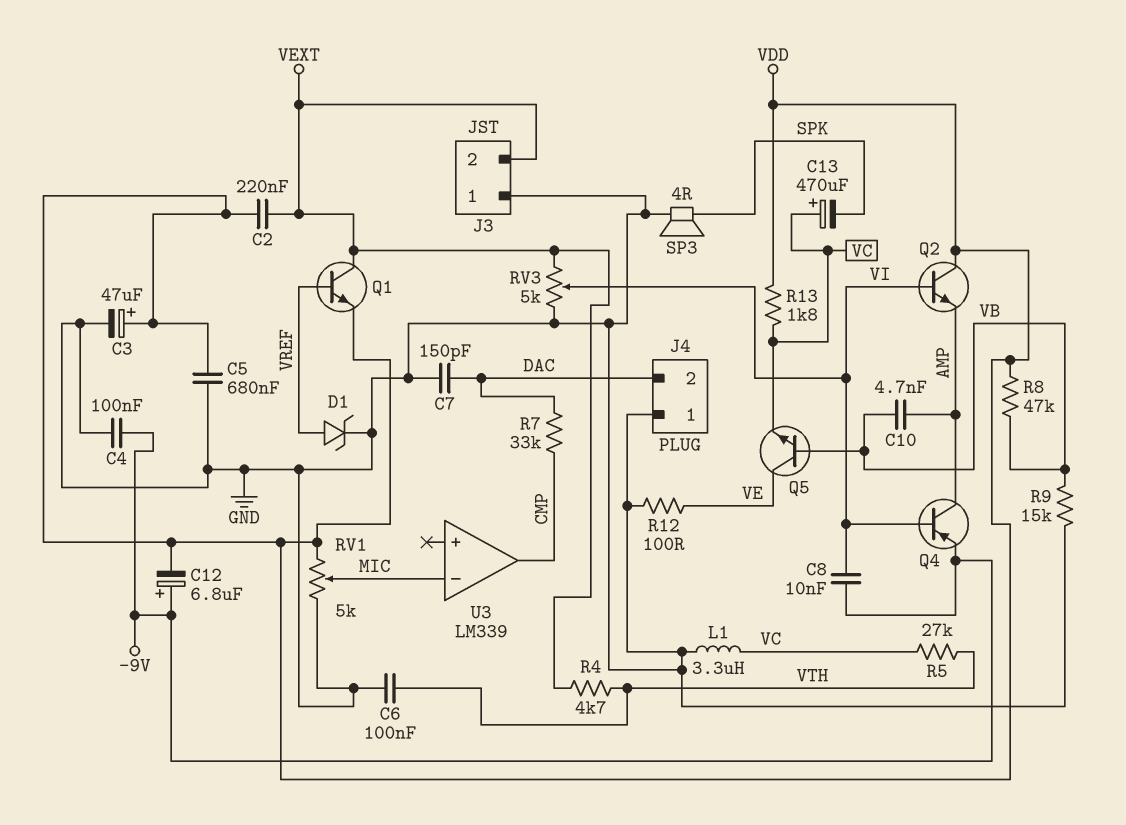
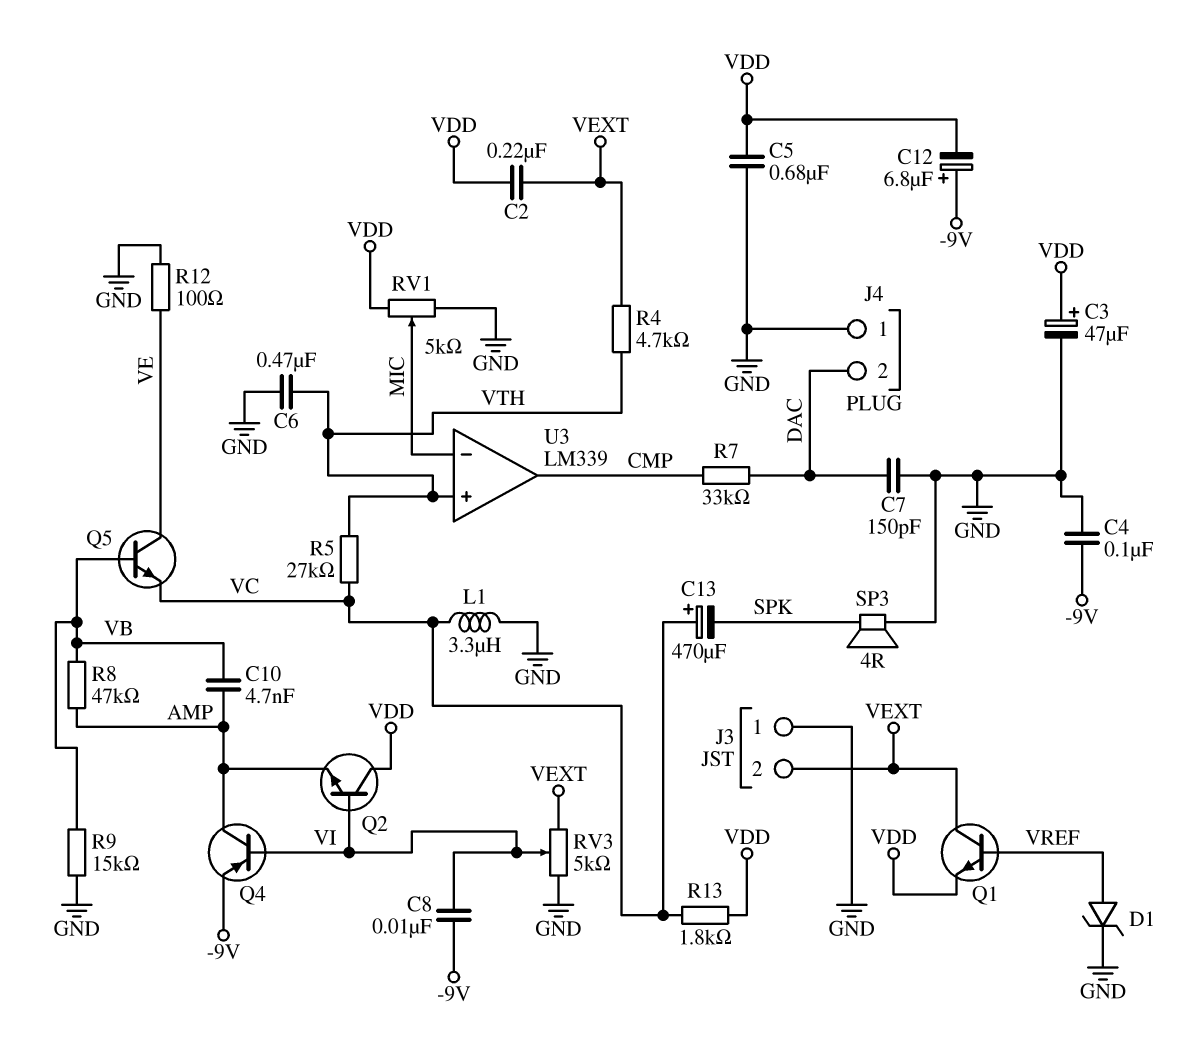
C6: 100nF (GND, VTH) -> 470nF (GND, VTH)
R8: 47k (VB, VDD) -> 47k (AMP, VB)
U3 pin in+: none -> VTH

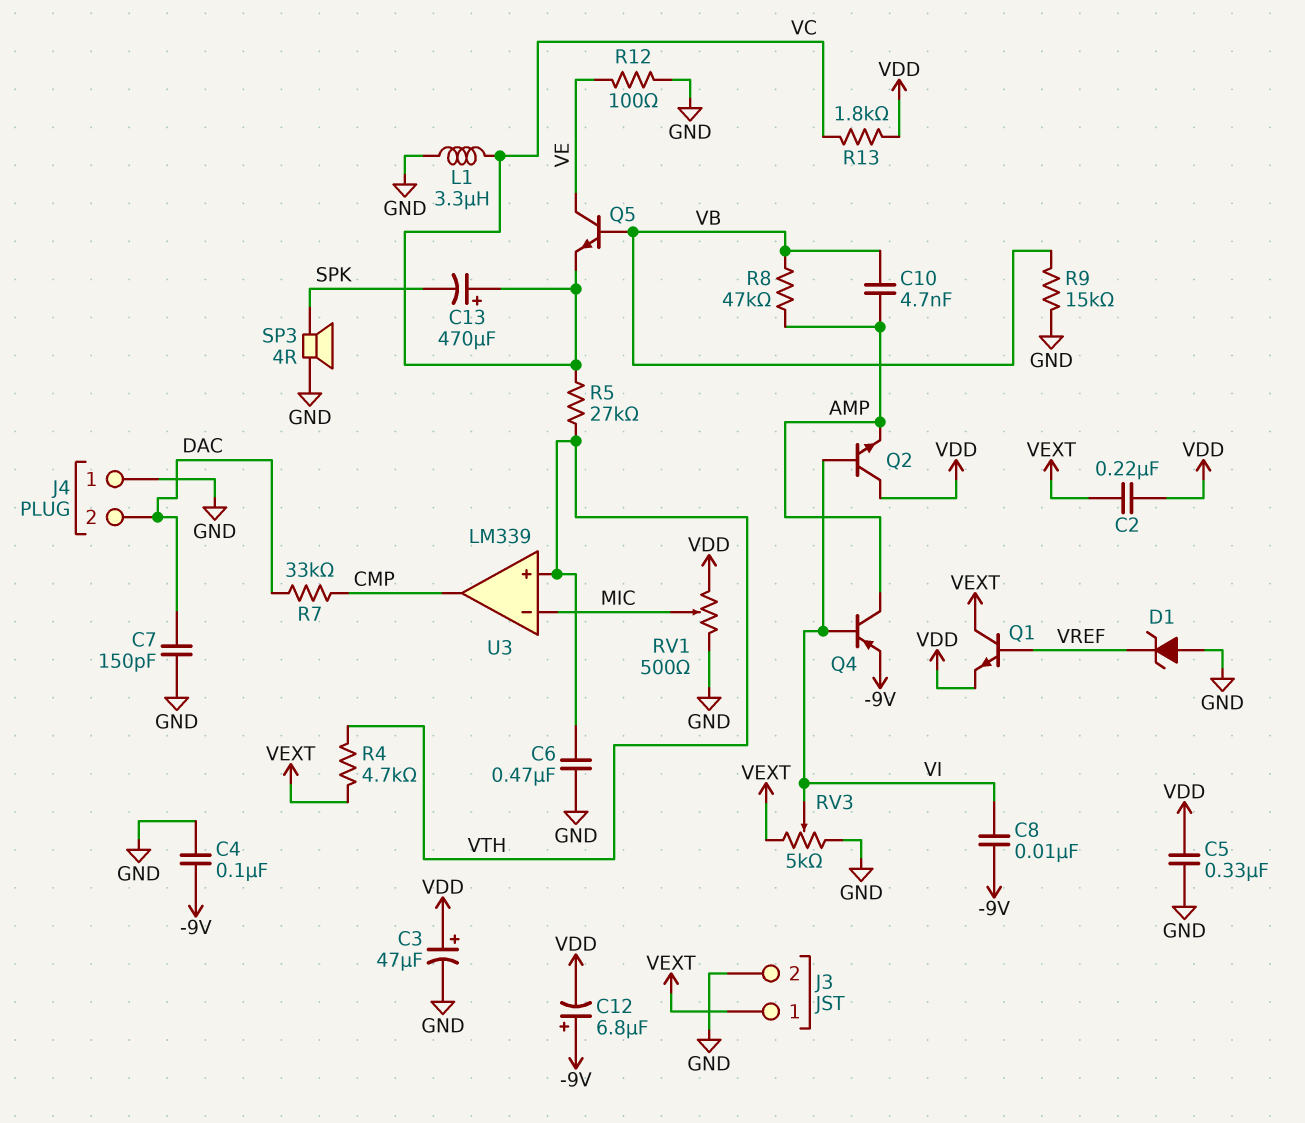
C5: 680nF (GND, VDD) -> 330nF (GND, VDD)
D1: zener (A VREF, K GND) -> zener (A GND, K VREF)
J3 pin 1: GND -> VEXT
J3 pin 2: VEXT -> GND
RV1: 5k (GND, VDD, wiper MIC) -> 500 (GND, VDD, wiper MIC)

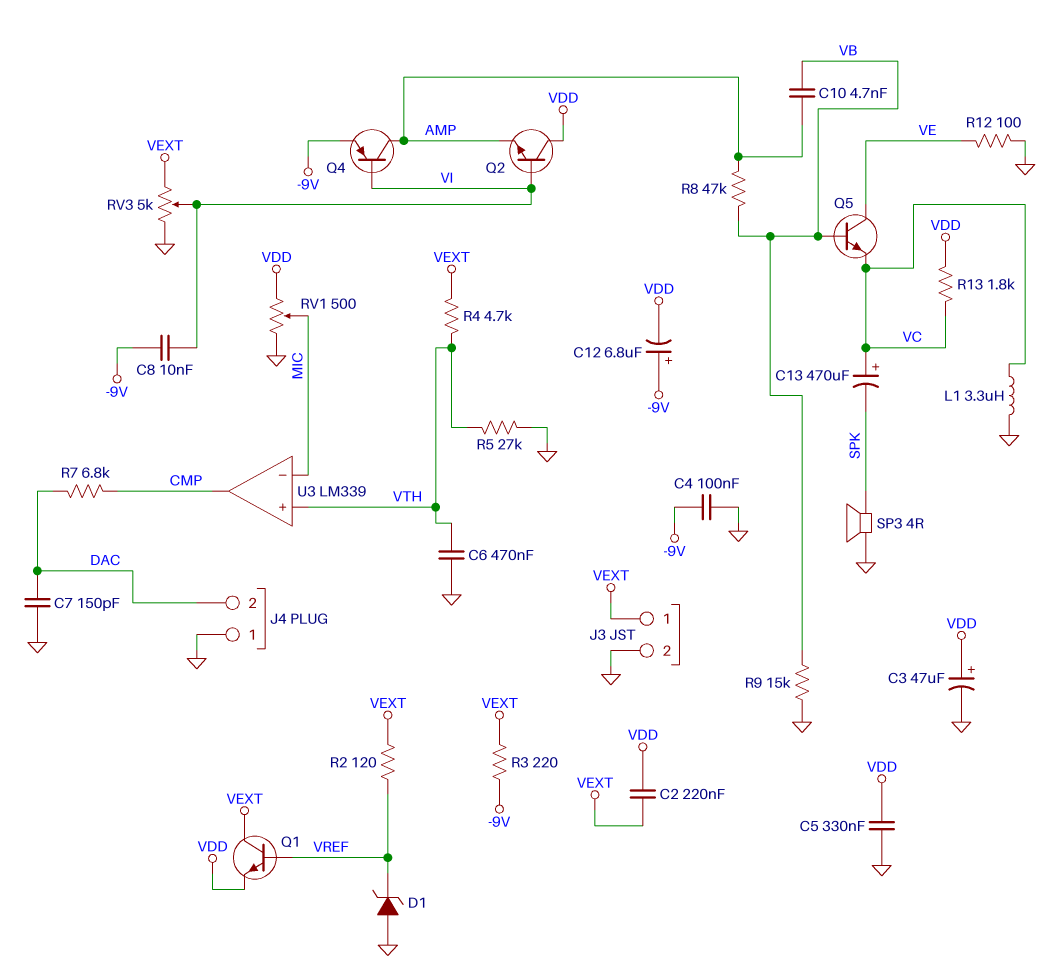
R2: none -> 120 (VEXT, VREF)
R3: none -> 220 (-9V, VEXT)
R5: 27k (VC, VTH) -> 27k (GND, VTH)
R7: 33k (CMP, DAC) -> 6.8k (CMP, DAC)

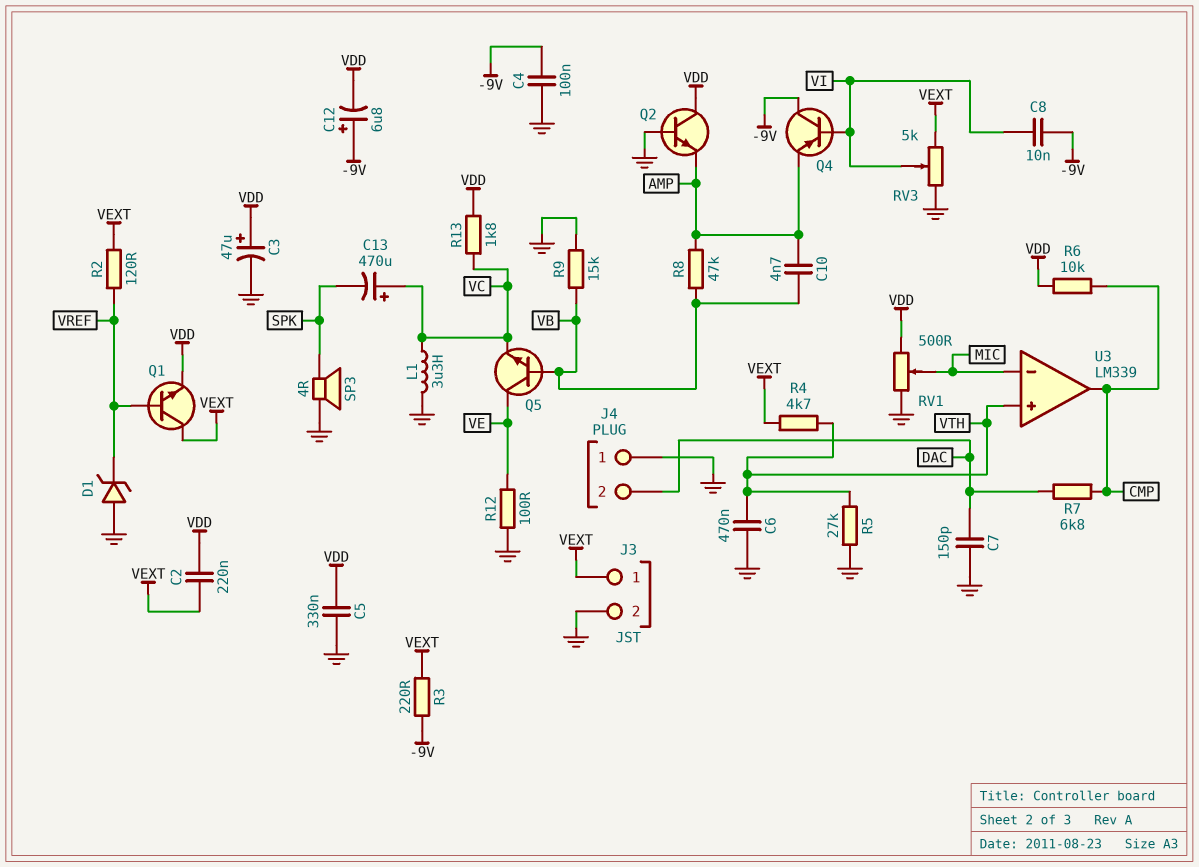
Q2: NPN (B VI, C VDD, E AMP) -> NPN (B GND, C VDD, E AMP)
Q4: PNP (B VI, C AMP, E -9V) -> PNP (B VI, C -9V, E AMP)
R6: none -> 10k (CMP, VDD)

